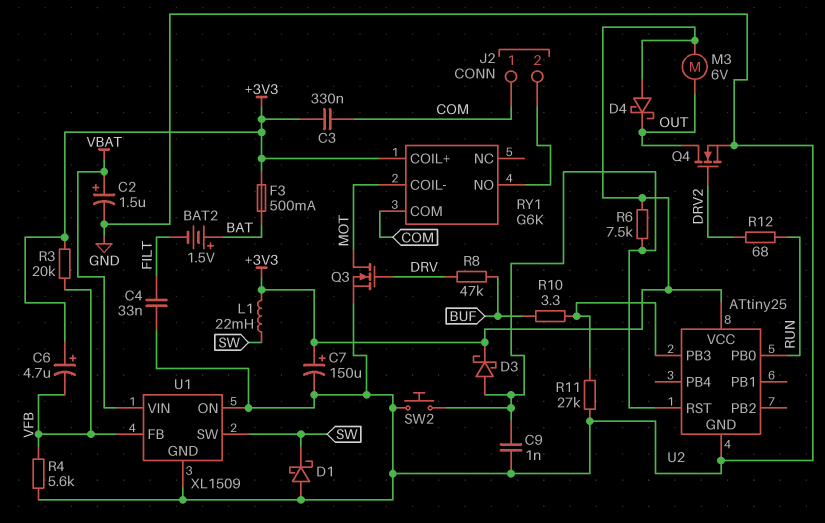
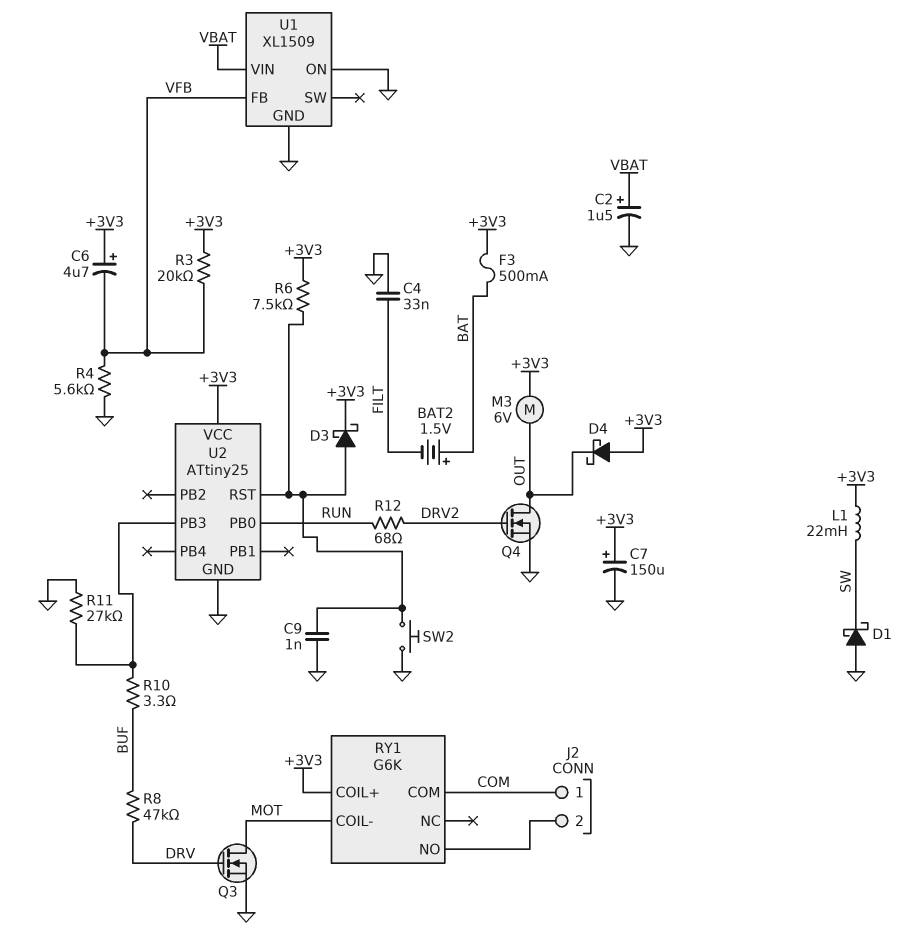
C3: 330nF (+3V3, COM) -> none
U1 pin SW: SW -> none

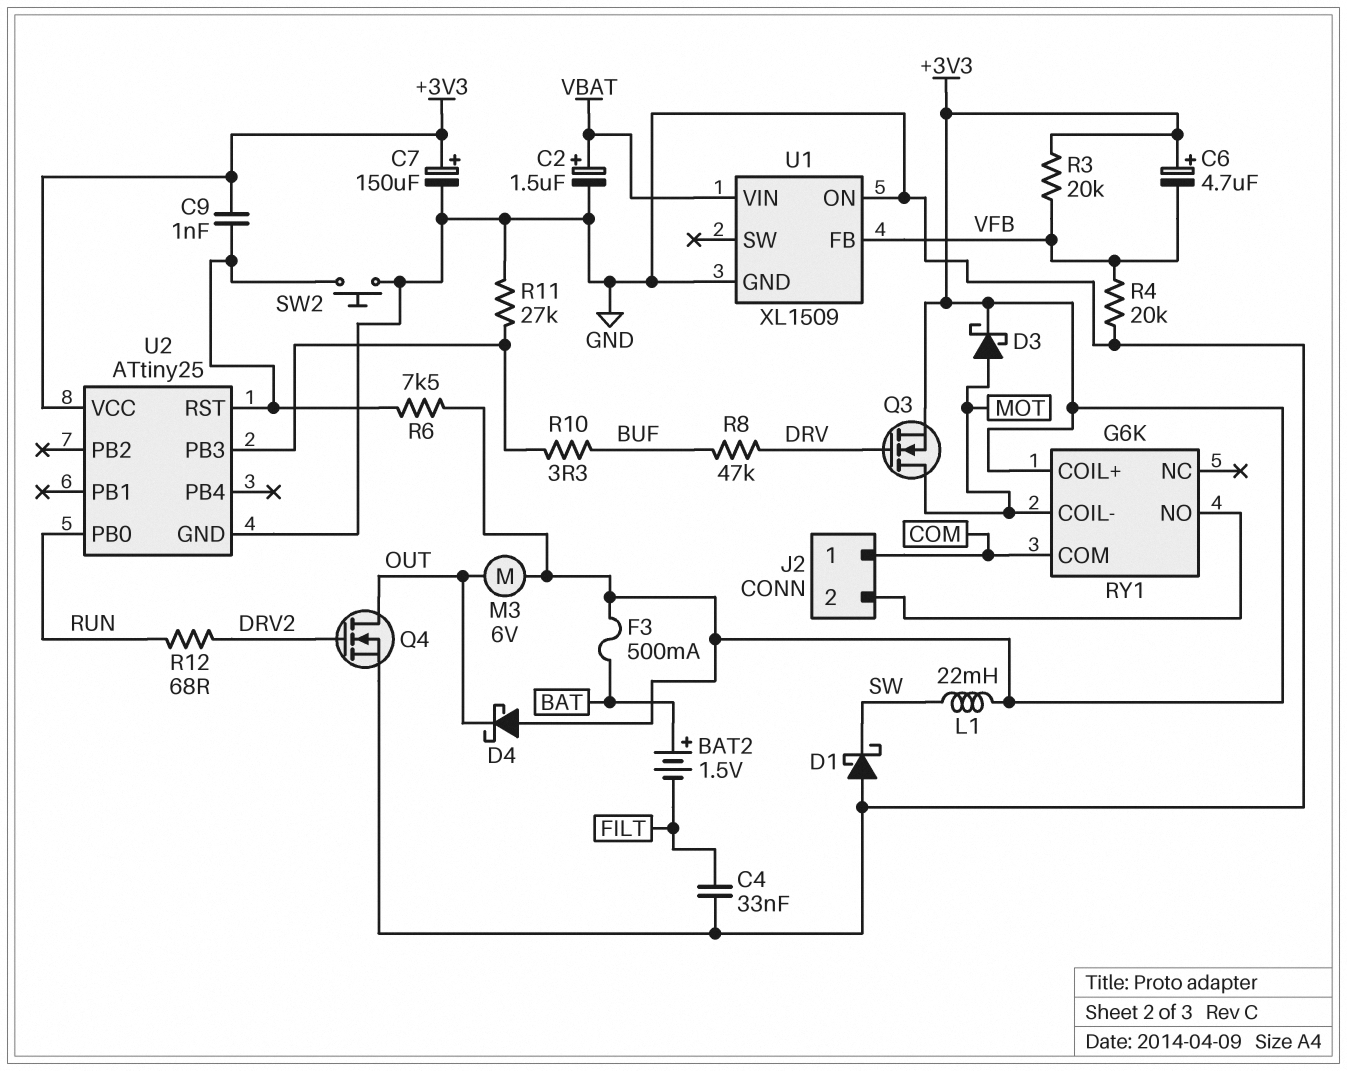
C9: 1nF (GND, U2/RST) -> 1nF (+3V3, U2/RST)
D3: schottky (A U2/RST, K +3V3) -> schottky (A MOT, K +3V3)
Q3: NMOS (G DRV, D MOT, S GND) -> NMOS (G DRV, D MOT, S +3V3)
R4: 5.6k (GND, VFB) -> 20k (GND, VFB)

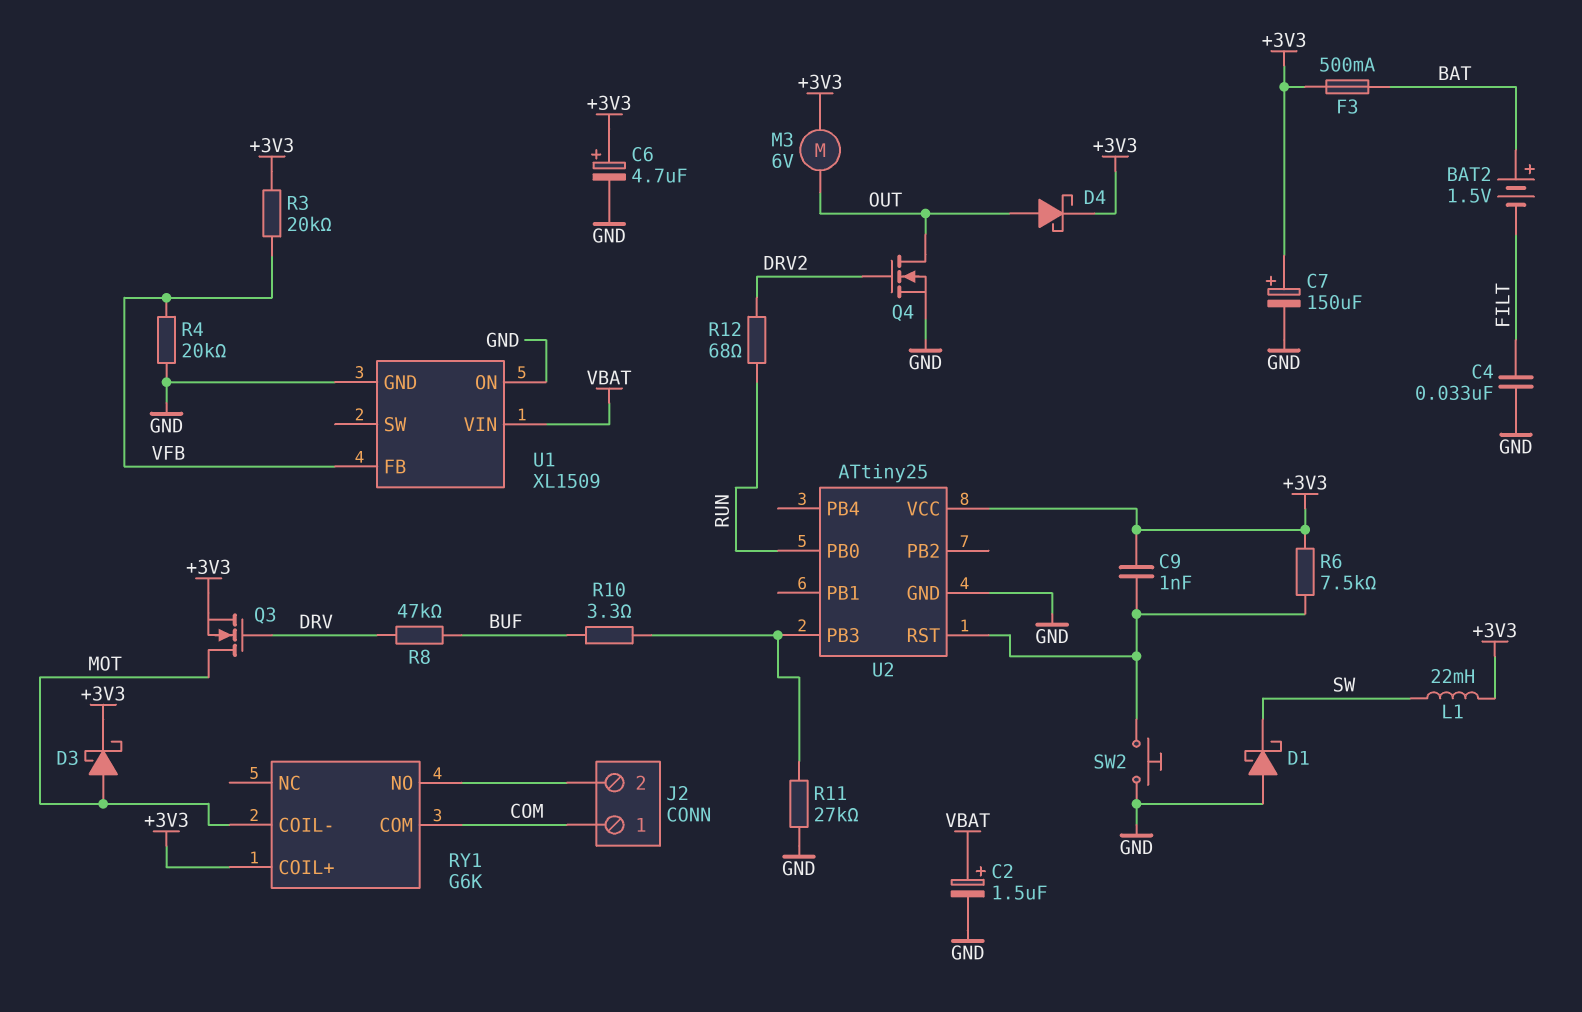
C6: 4.7uF (plus +3V3, minus VFB) -> 4.7uF (plus +3V3, minus GND)
D4: schottky (A +3V3, K OUT) -> schottky (A OUT, K +3V3)

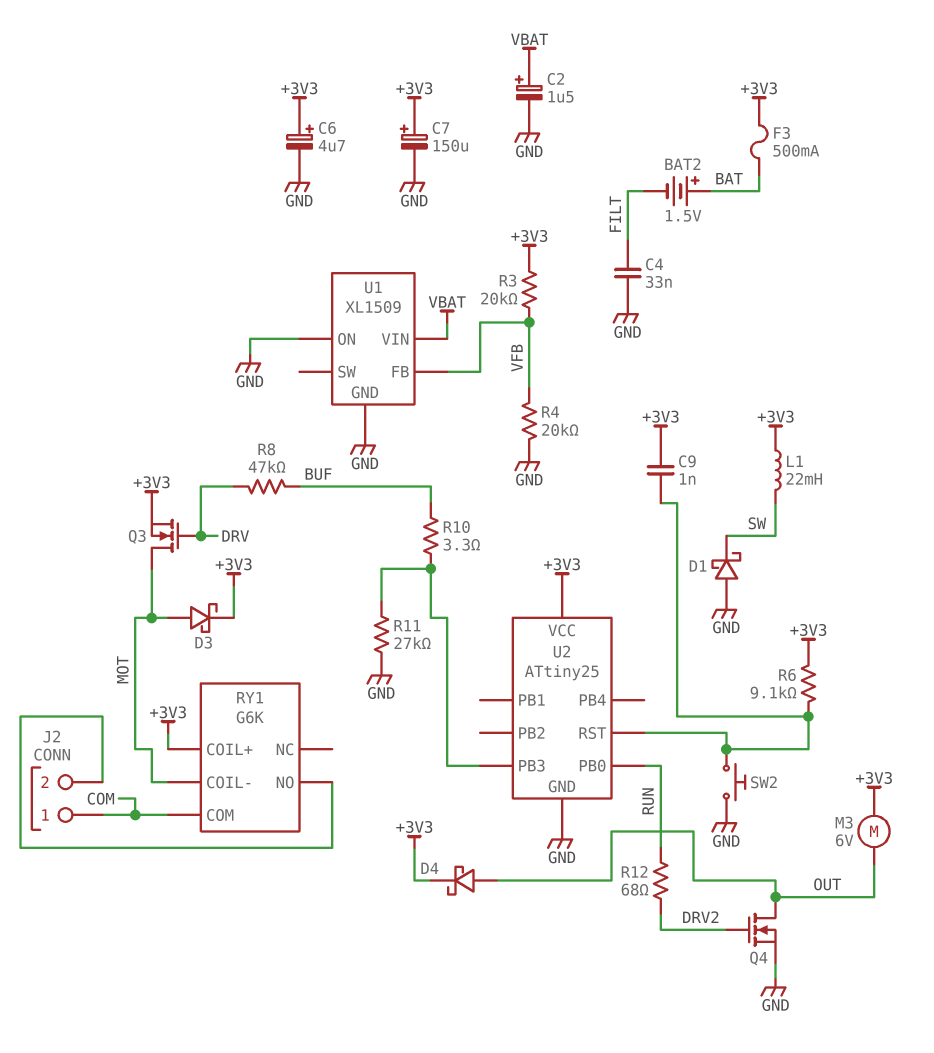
R6: 7.5k (+3V3, U2/RST) -> 9.1k (+3V3, U2/RST)

